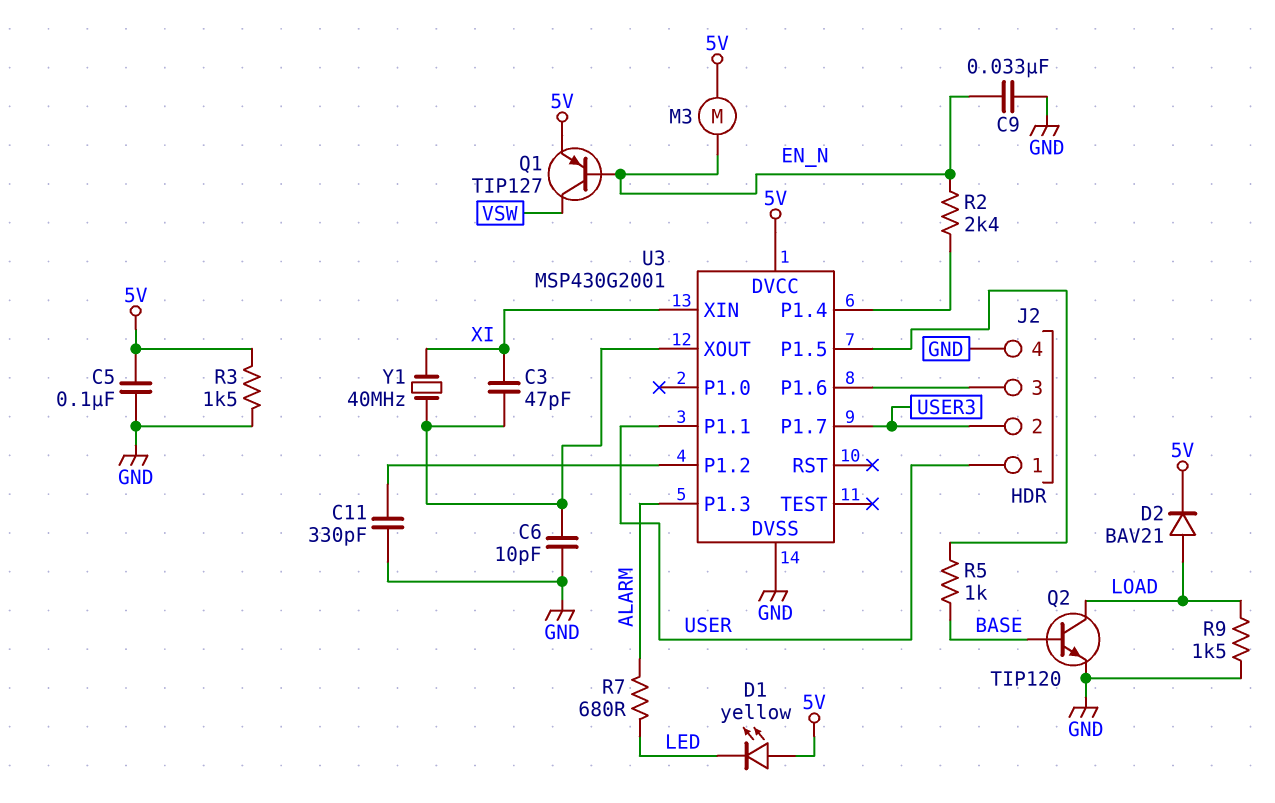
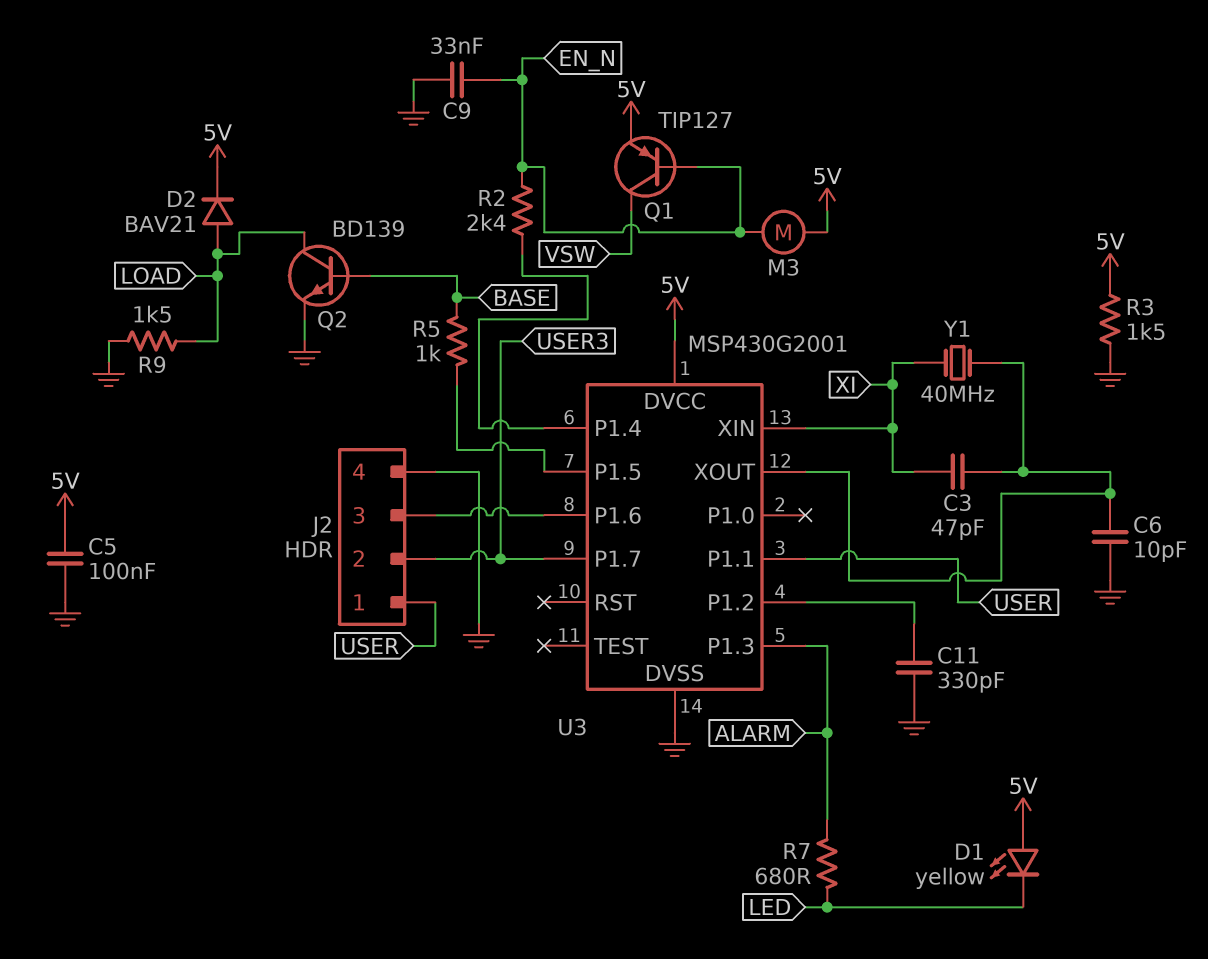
Q2: NPN TIP120 (B BASE, C LOAD, E GND) -> NPN BD139 (B BASE, C LOAD, E GND)

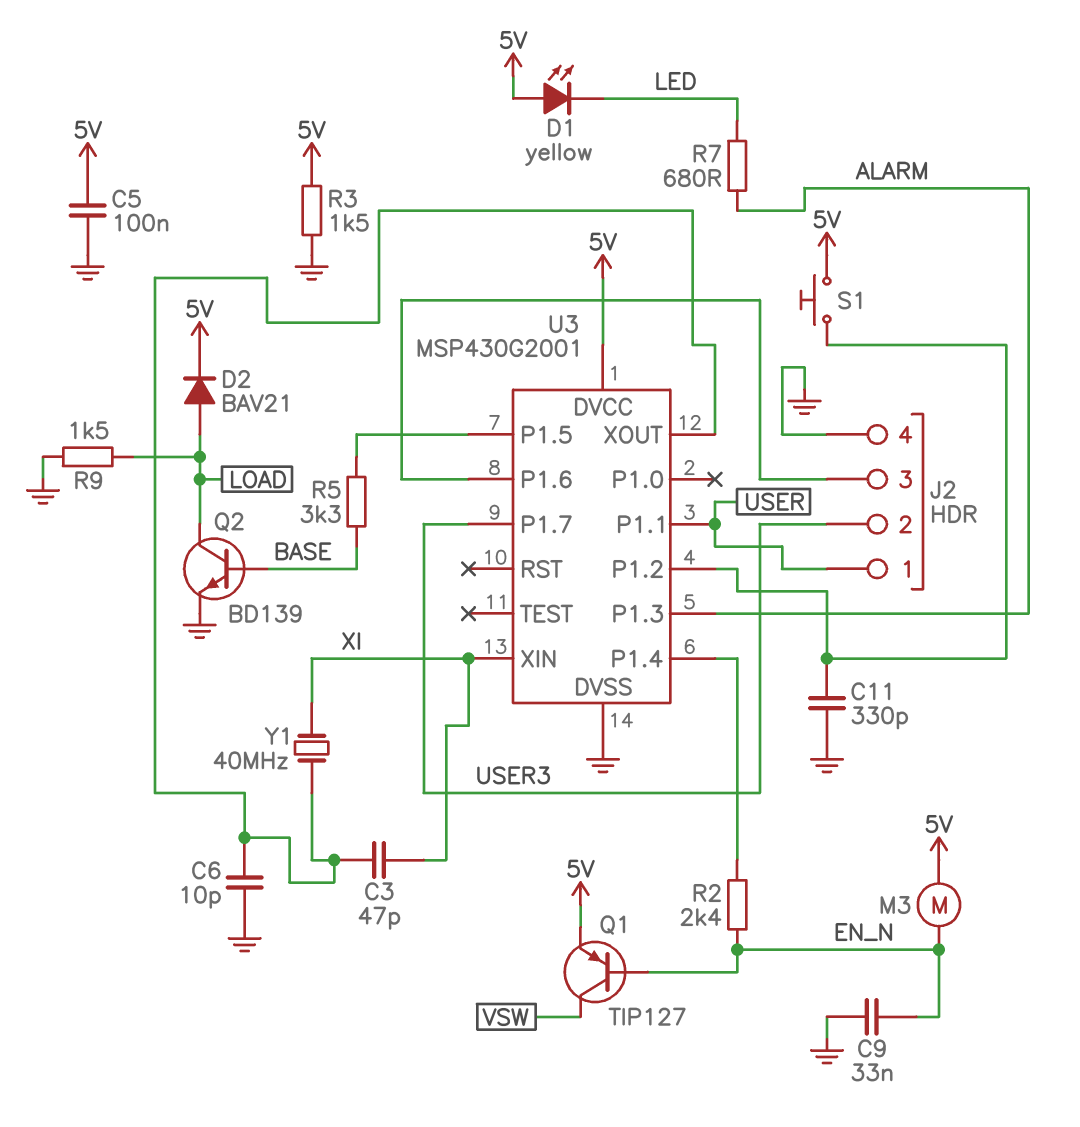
R5: 1k (BASE, U3/P1.5) -> 3.3k (BASE, U3/P1.5)
S1: none -> button (5V, U3/P1.2)

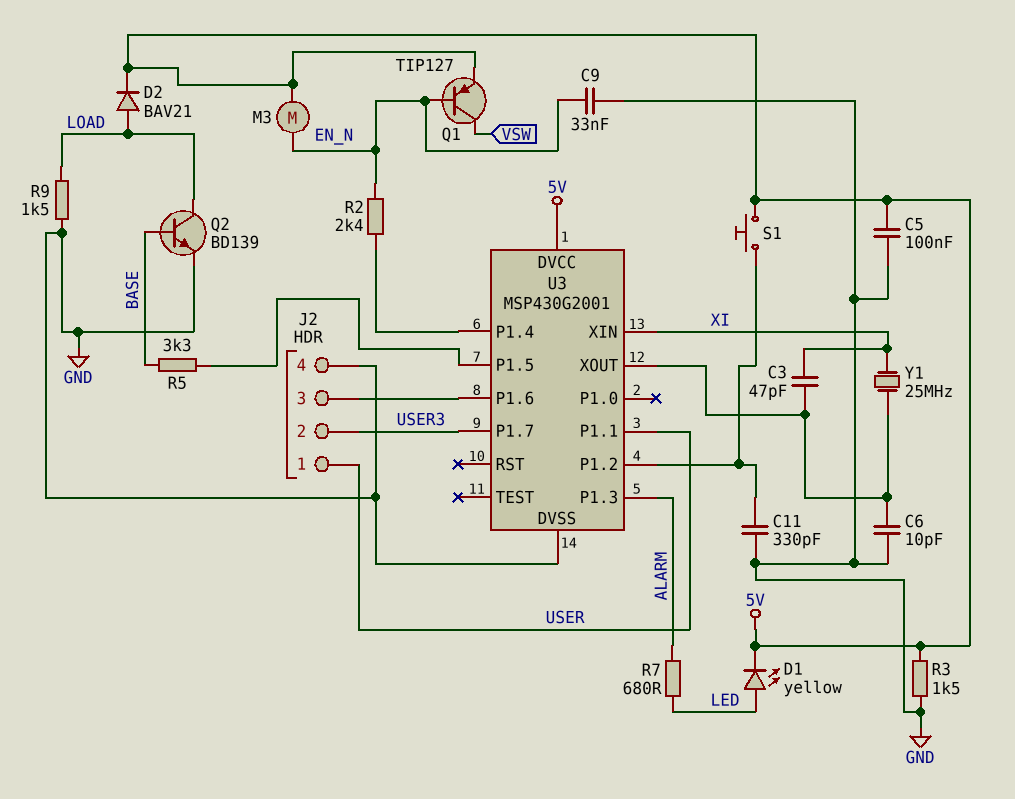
D1: LED yellow (A 5V, K LED) -> LED yellow (A LED, K 5V)
Y1: 40MHz (U3/XOUT, XI) -> 25MHz (U3/XOUT, XI)

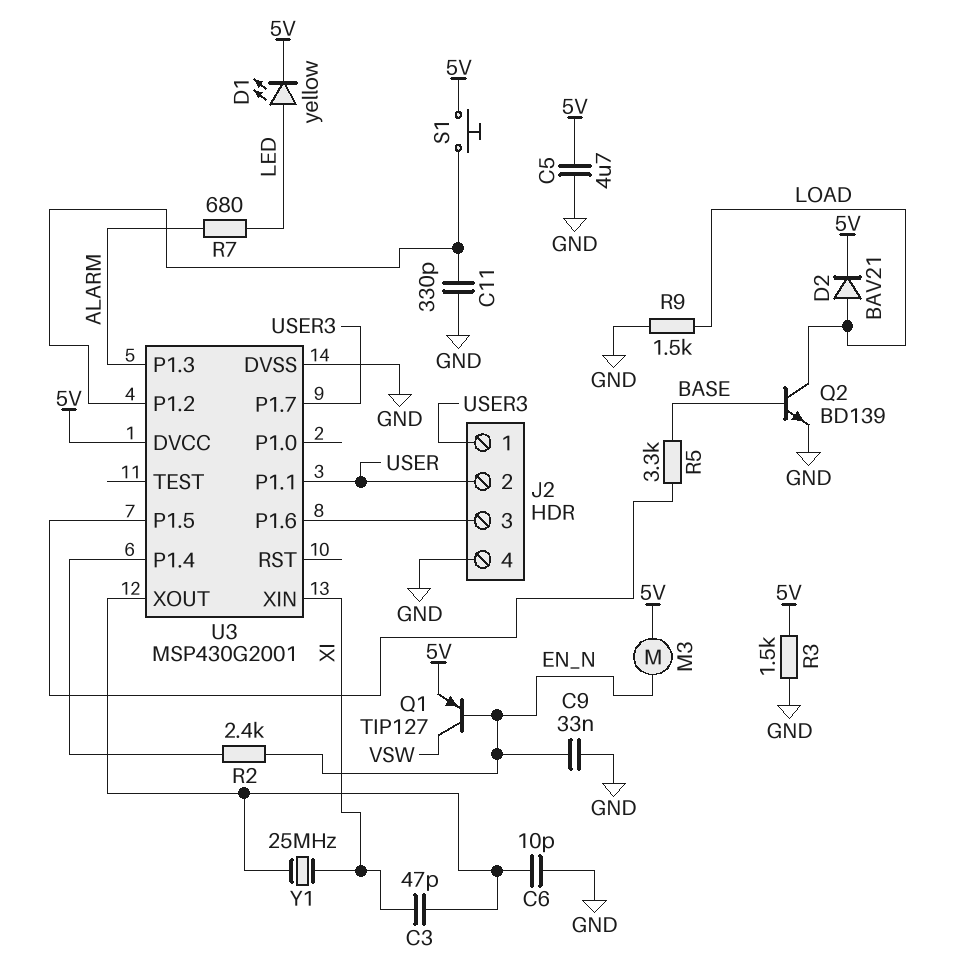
C5: 100nF (5V, GND) -> 4.7uF (5V, GND)
J2 pin 1: USER -> USER3
J2 pin 2: USER3 -> USER

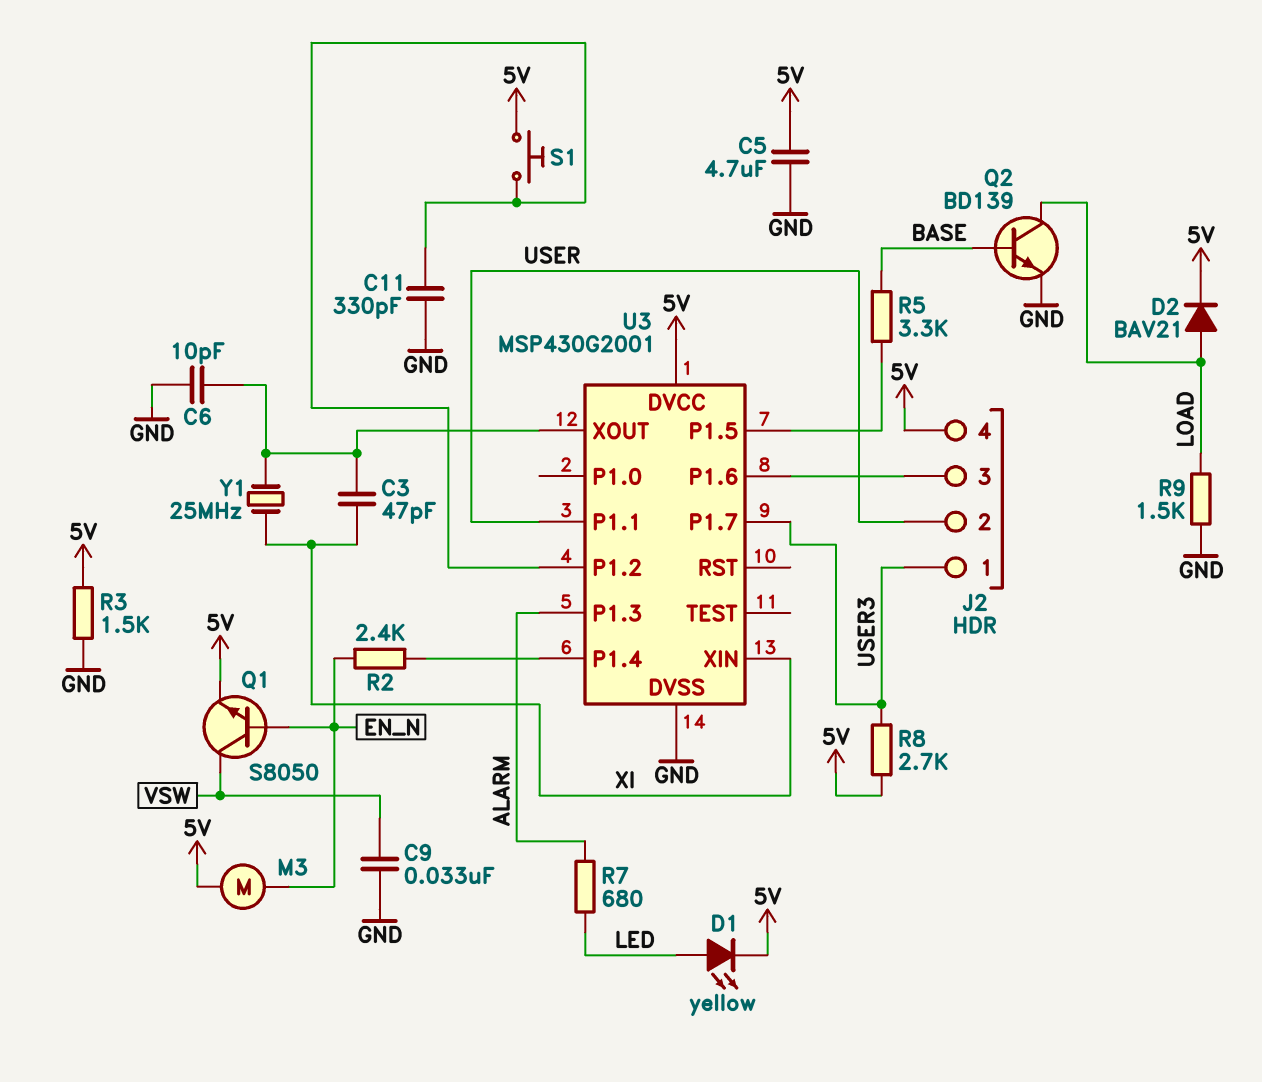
C9: 33nF (EN_N, GND) -> 33nF (GND, VSW)
J2 pin 4: GND -> 5V
Q1: PNP TIP127 (B EN_N, C VSW, E 5V) -> NPN S8050 (B EN_N, C VSW, E 5V)
R8: none -> 2.7k (5V, USER3)

